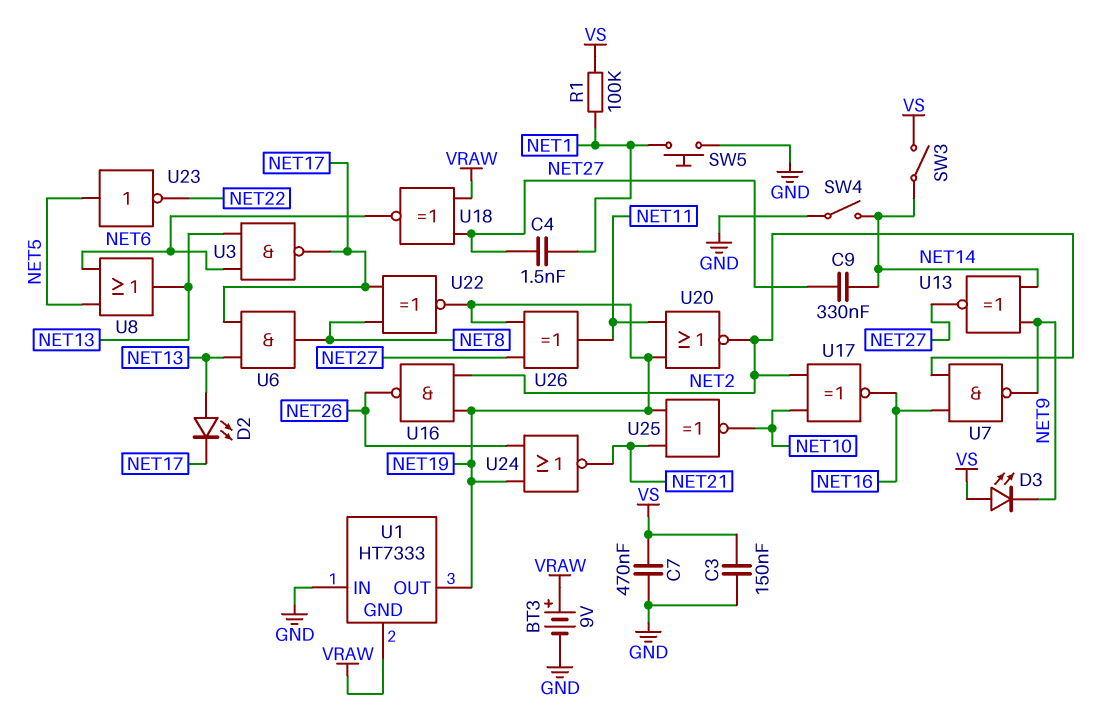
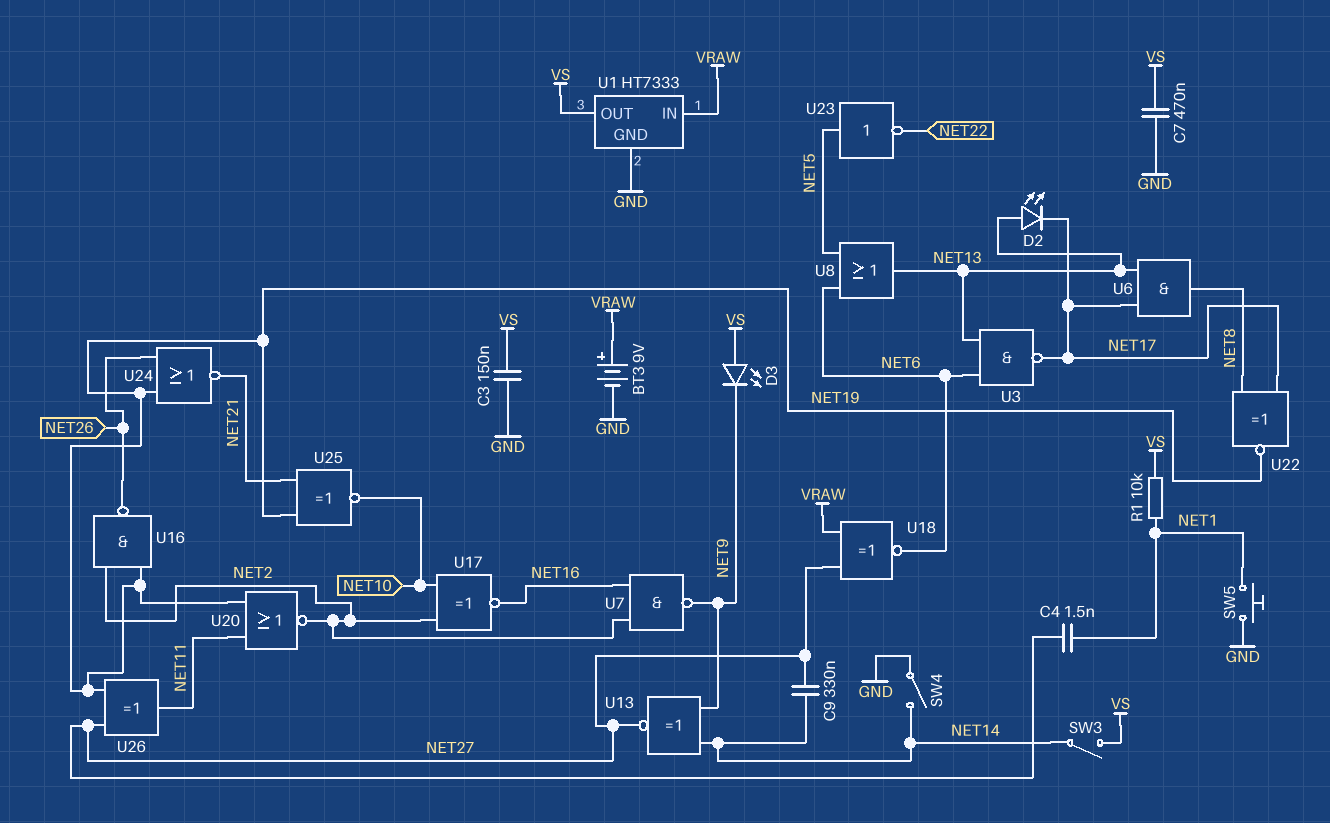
R1: 100k (NET1, VS) -> 10k (NET1, VS)
U1 pin GND: VRAW -> GND
U1 pin IN: GND -> VRAW
U1 pin OUT: NET19 -> VS

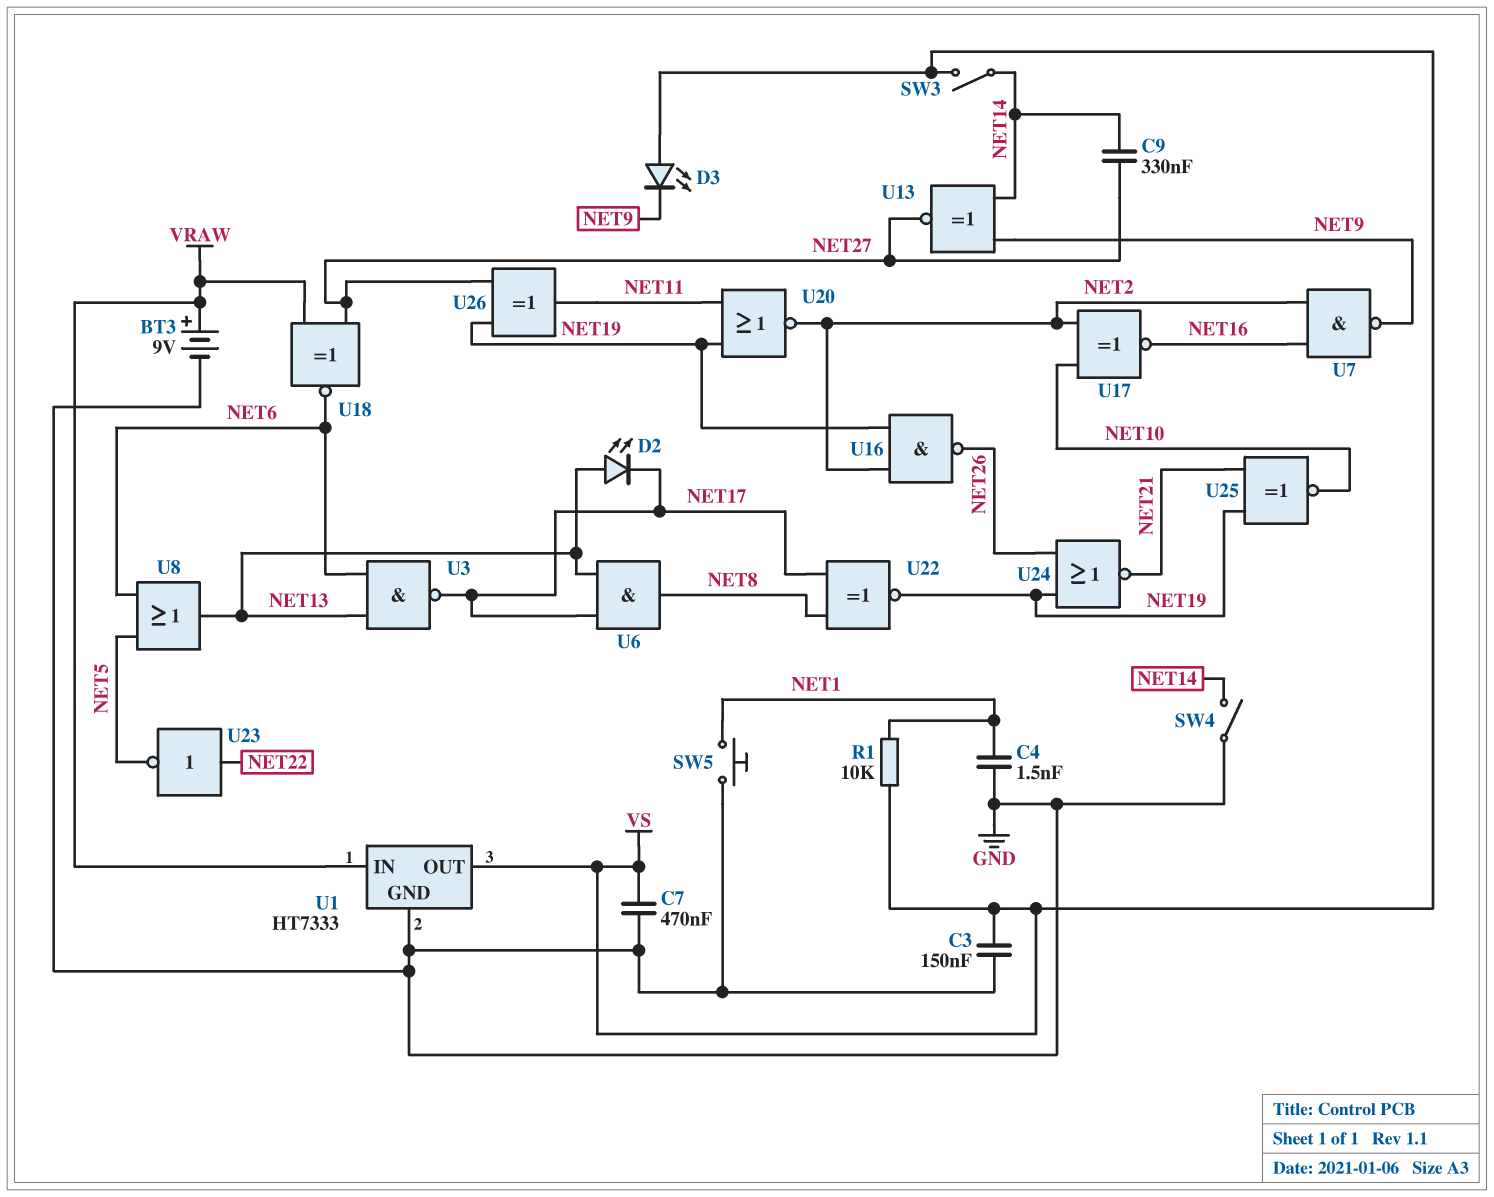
C4: 1.5nF (NET1, NET27) -> 1.5nF (GND, NET1)
U23: NOT (in NET5, out NET22) -> NOT (in NET22, out NET5)

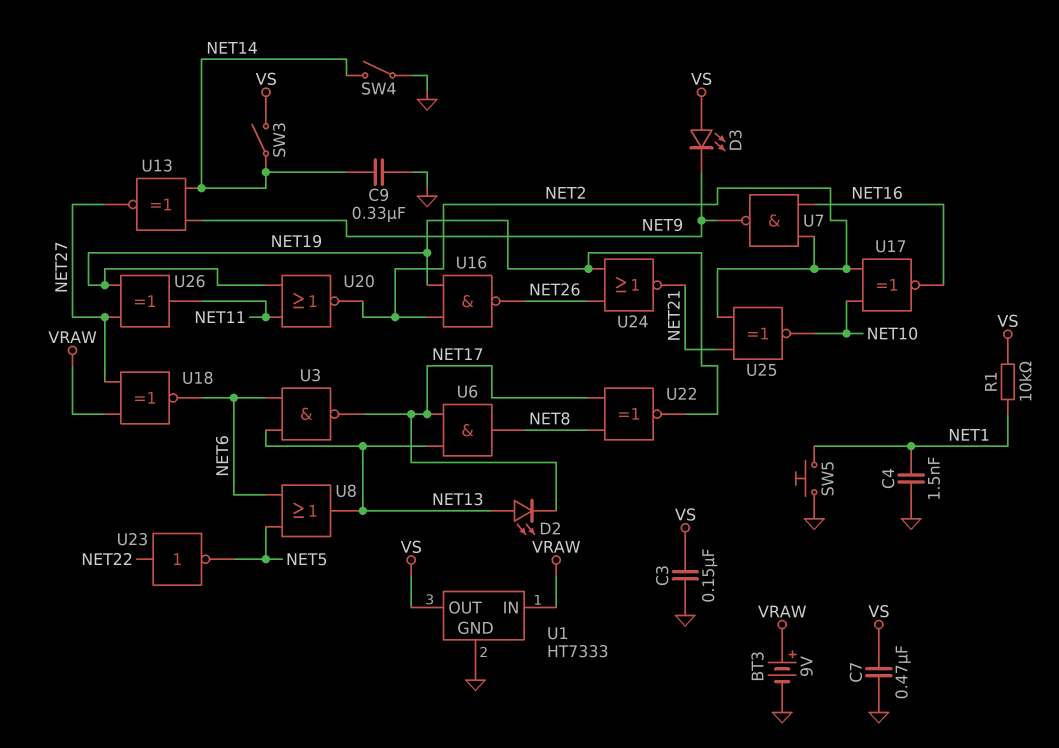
C9: 330nF (NET14, NET27) -> 330nF (GND, NET14)
U25: XNOR (in NET19, in NET21, out NET10) -> XNOR (in NET2, in NET21, out NET10)

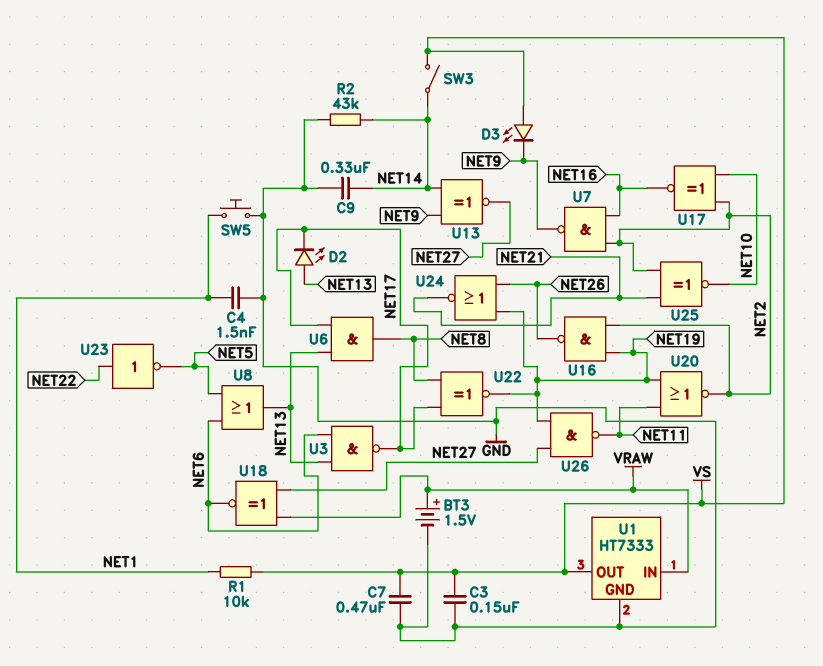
BT3: 9V (plus VRAW, minus GND) -> 1.5V (plus VRAW, minus GND)
R2: none -> 43k (GND, NET14)
SW4: switch (GND, NET14) -> none
U26: XOR (in NET19, in NET27, out NET11) -> NAND (in NET19, in NET27, out NET11)

